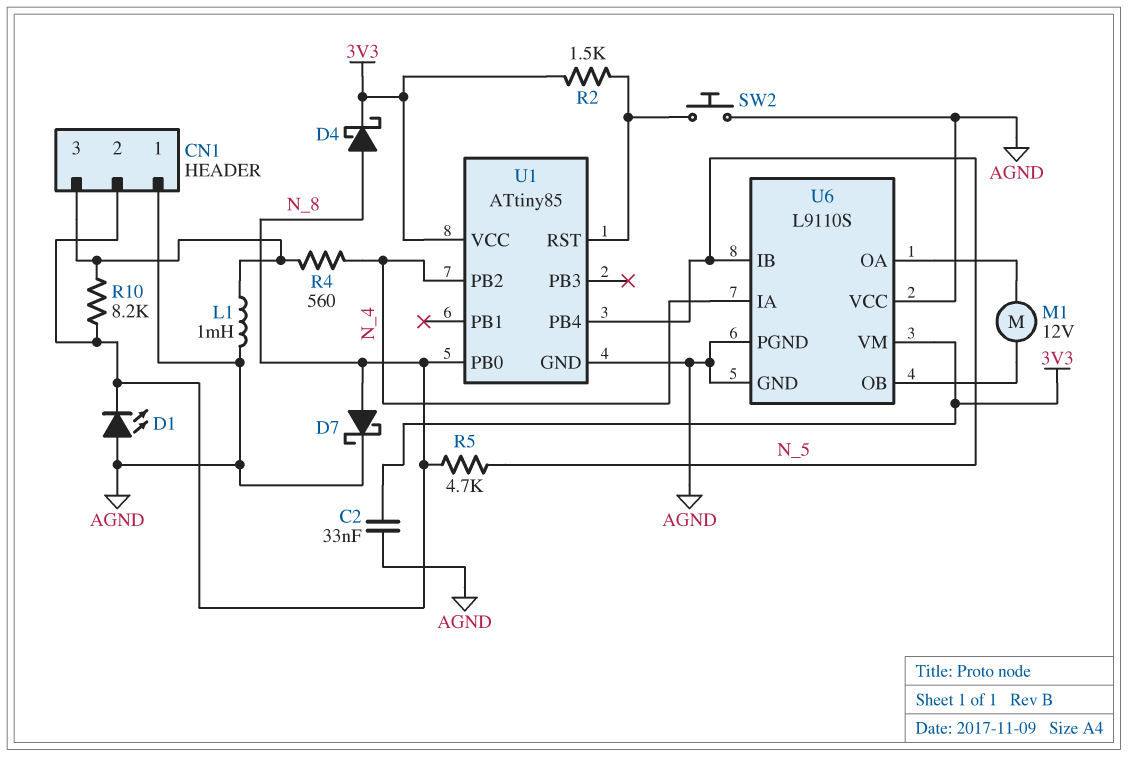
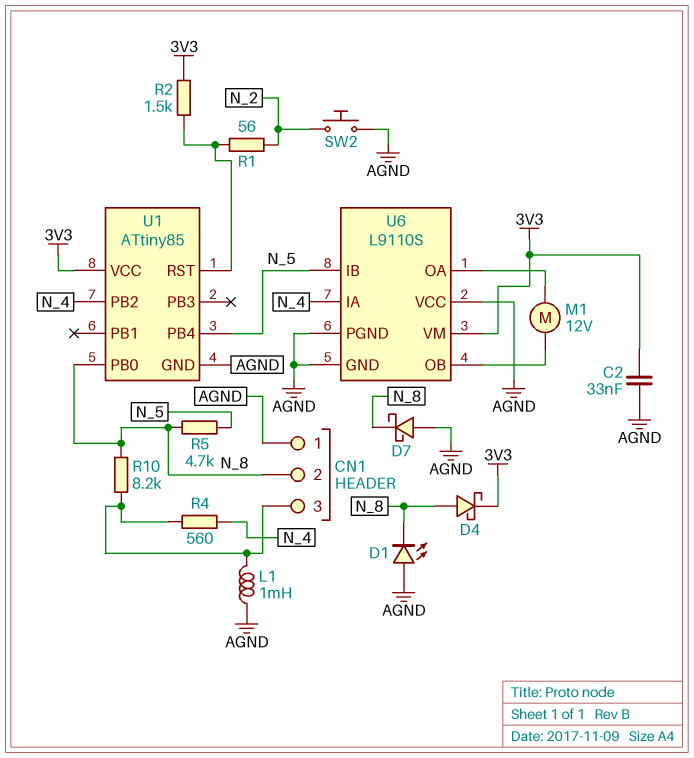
D7: schottky (A N_8, K AGND) -> schottky (A AGND, K N_8)
R1: none -> 56 (N_2, U1/RST)
SW2: button (AGND, U1/RST) -> button (AGND, N_2)

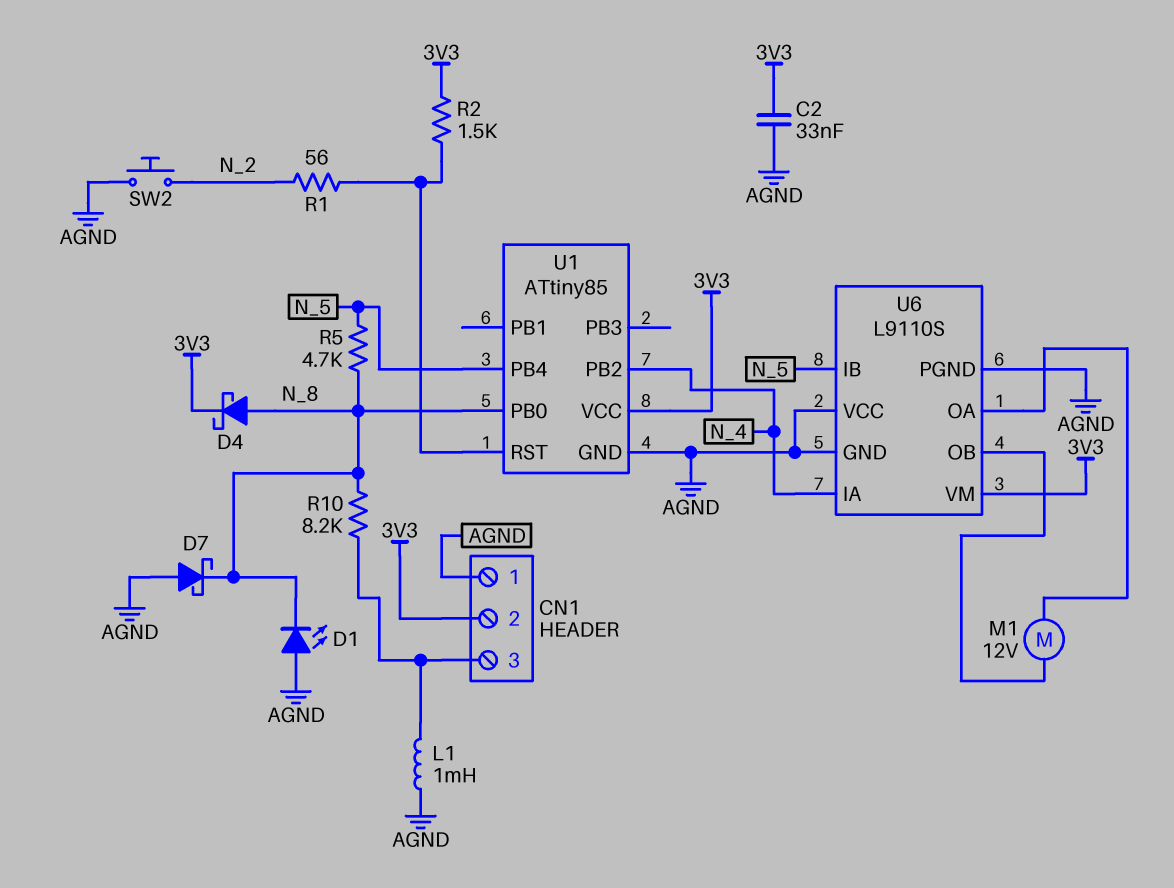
CN1 pin 2: N_8 -> 3V3
R4: 560 (CN1/3, N_4) -> none

